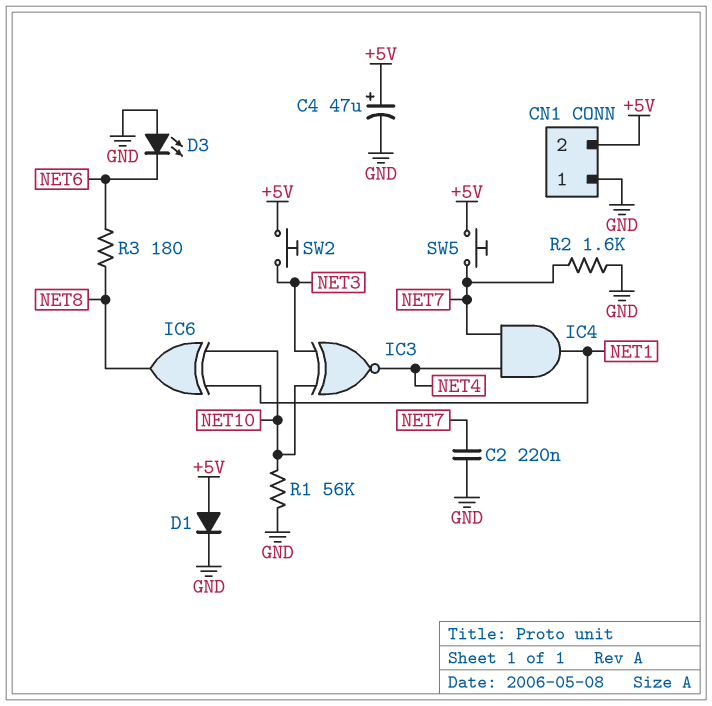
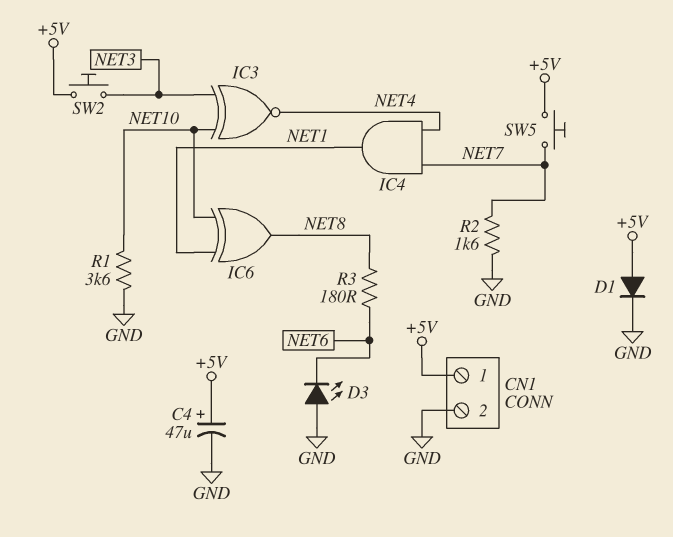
C2: 220nF (GND, NET7) -> none
CN1 pin 1: GND -> +5V
CN1 pin 2: +5V -> GND
R1: 56k (GND, NET10) -> 3.6k (GND, NET10)

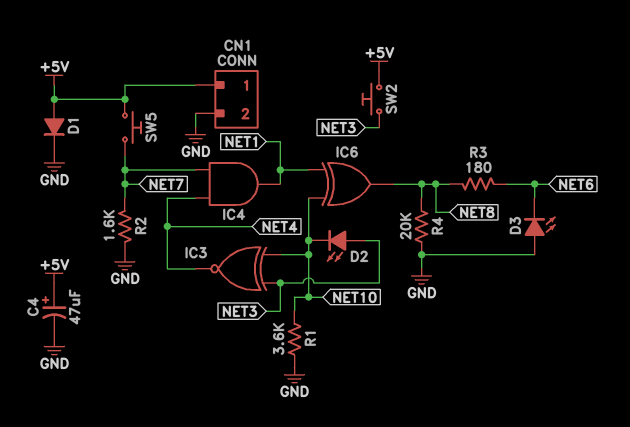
D2: none -> LED (A NET3, K NET10)
R4: none -> 20k (GND, NET8)

